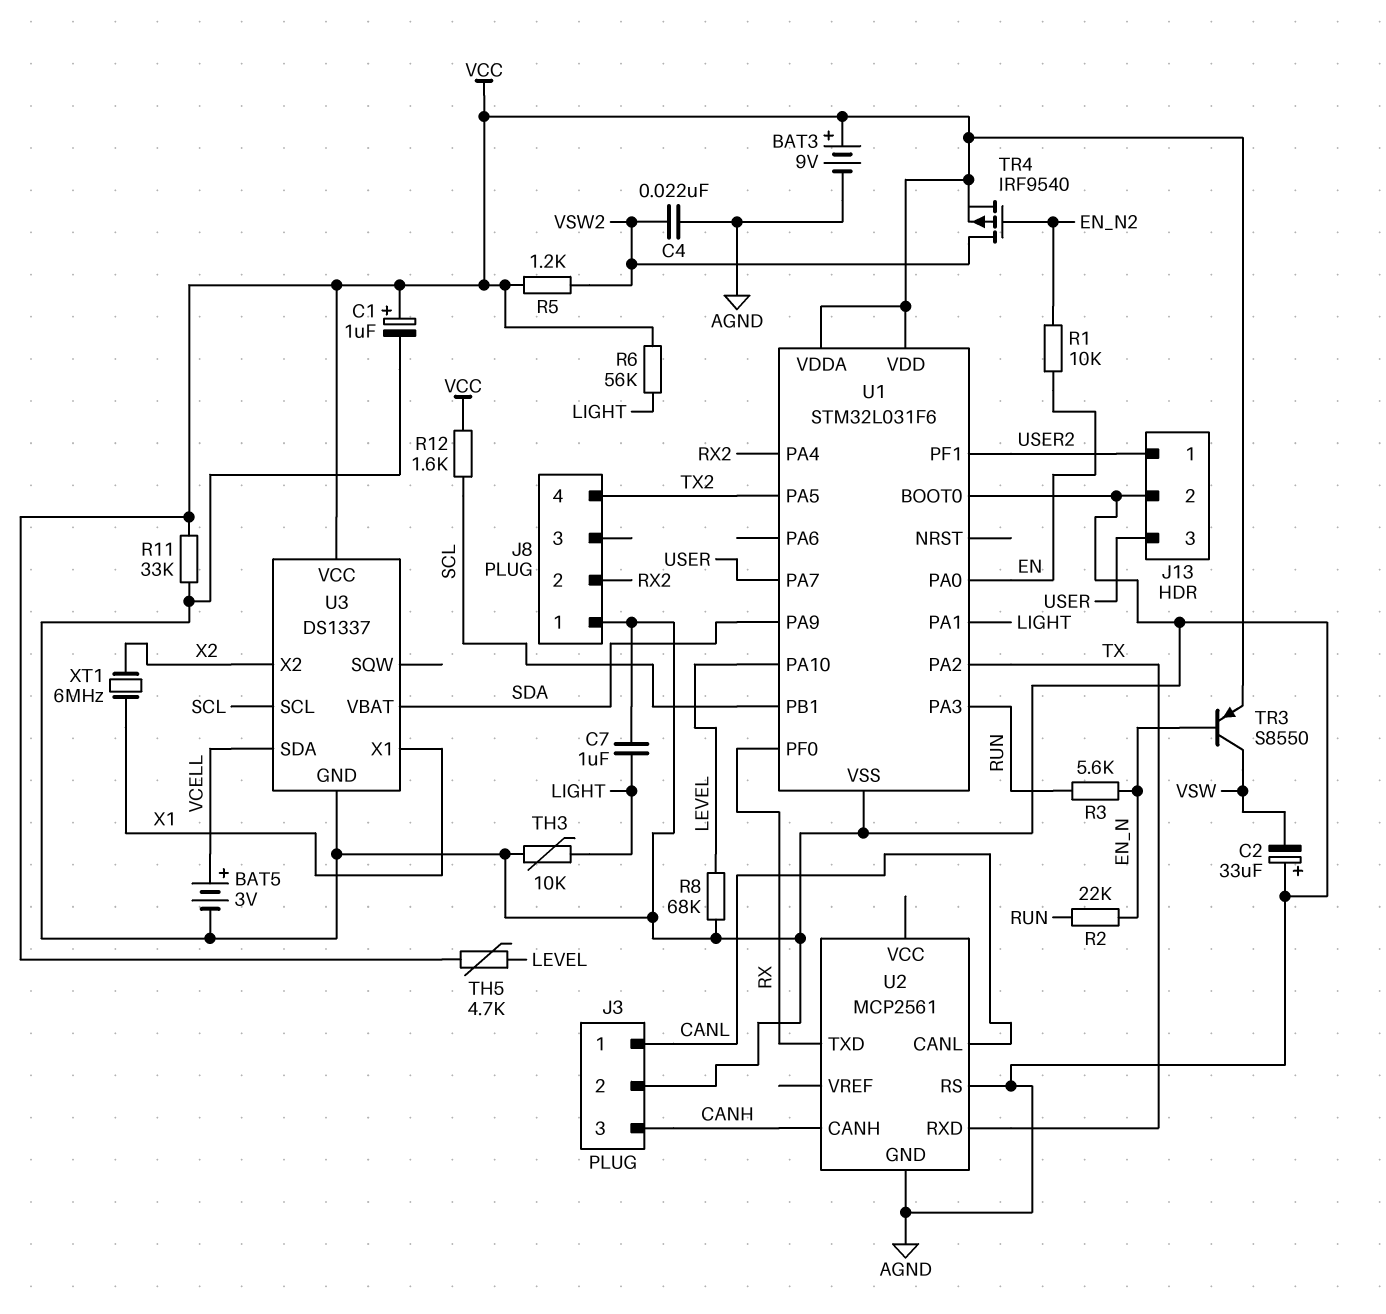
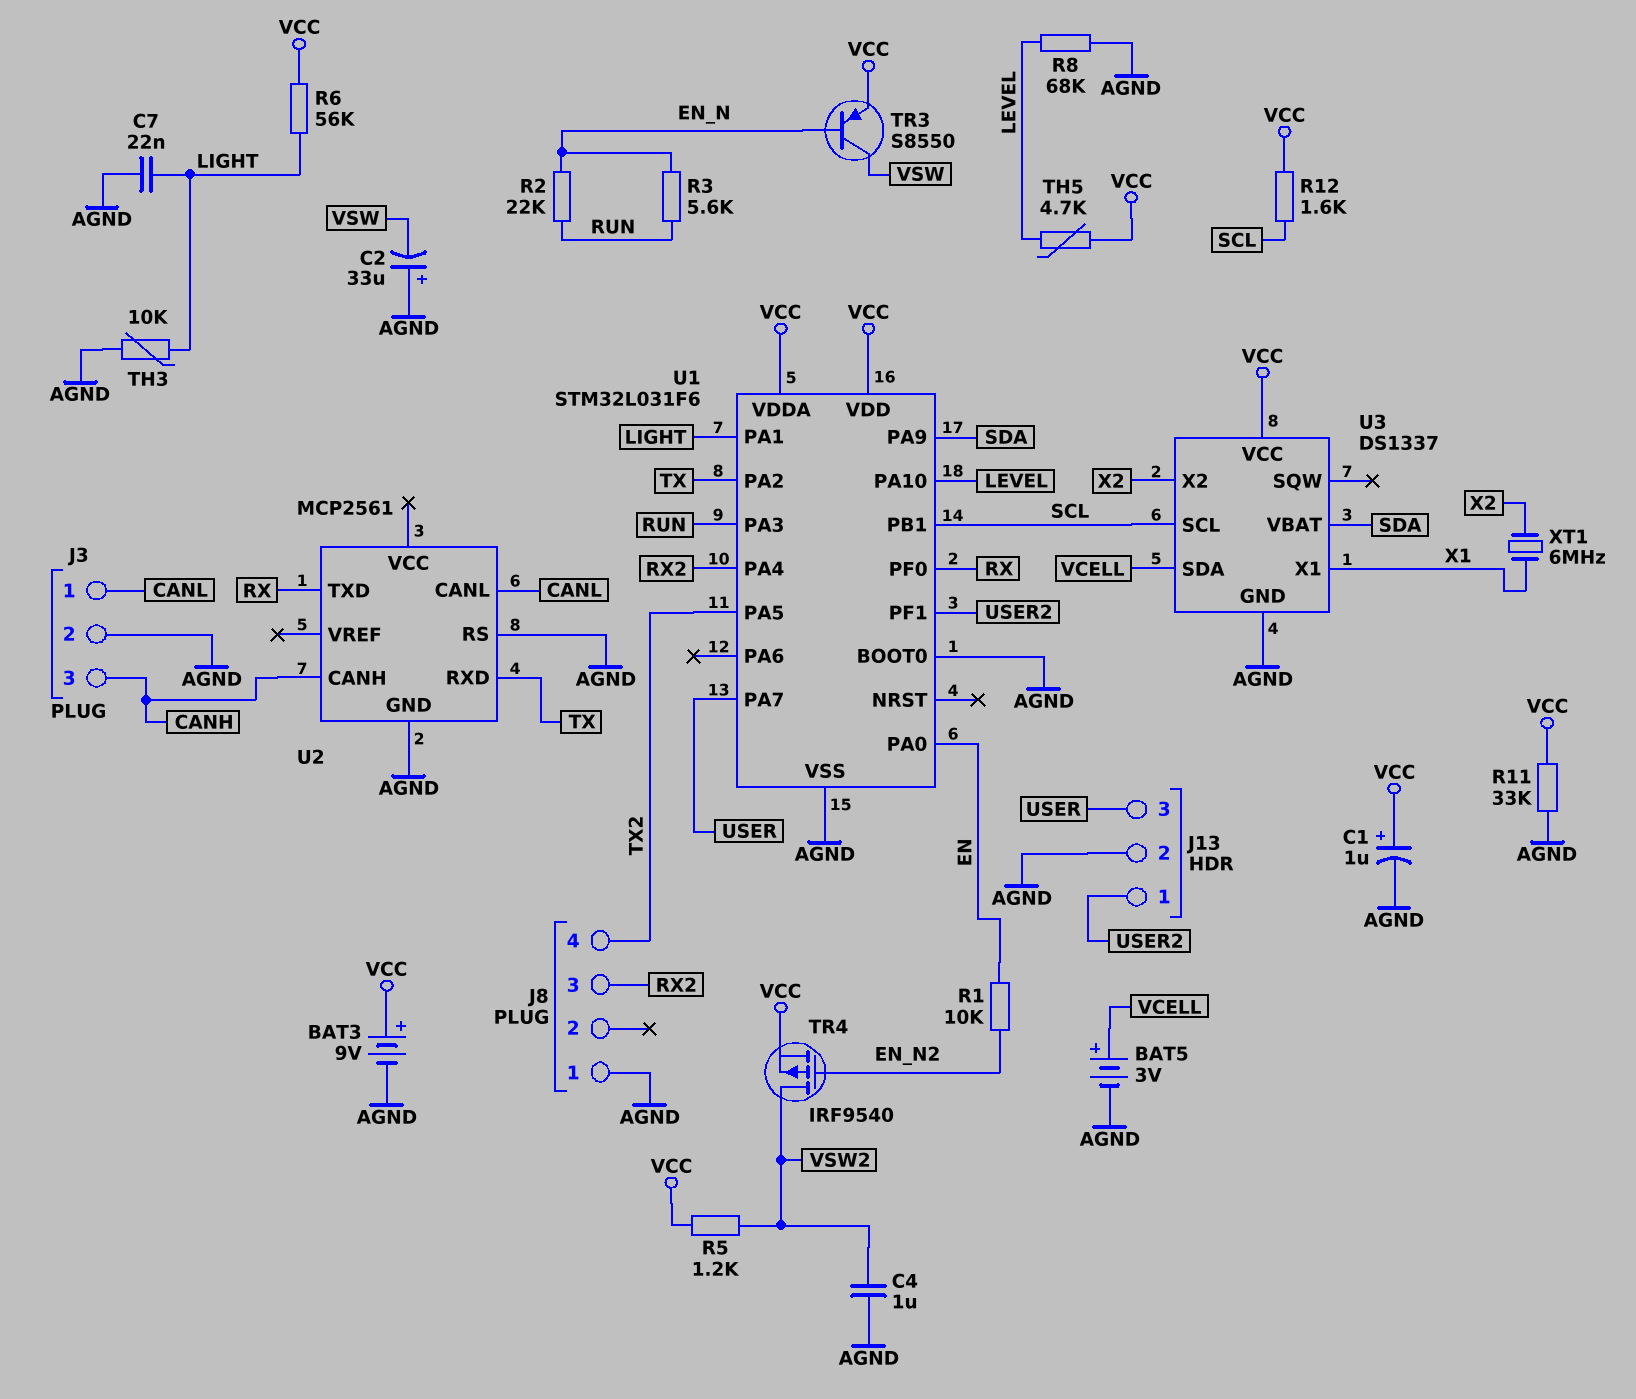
C4: 22nF (AGND, VSW2) -> 1uF (AGND, VSW2)
C7: 1uF (AGND, LIGHT) -> 22nF (AGND, LIGHT)
J8 pin 2: RX2 -> none
J8 pin 3: none -> RX2

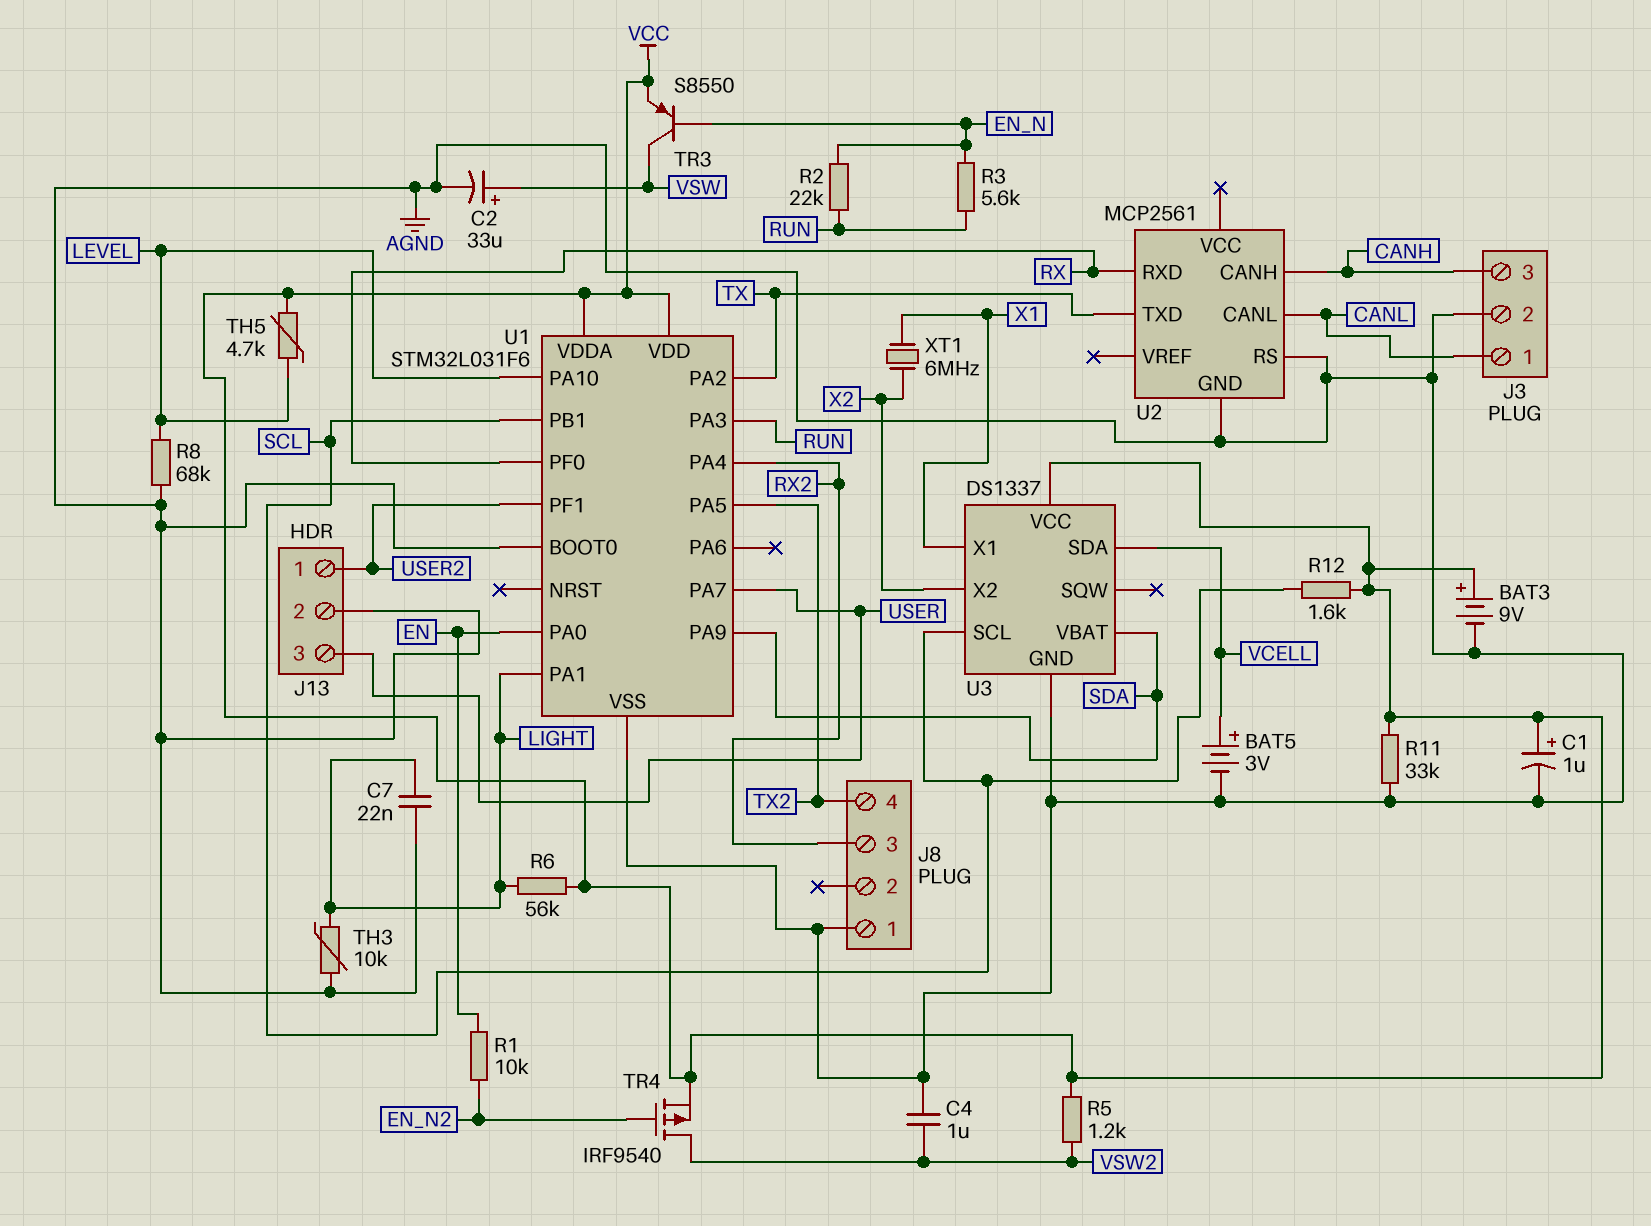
C2: 33uF (plus AGND, minus VSW) -> 33uF (plus VSW, minus AGND)
U2 pin RXD: TX -> RX
U2 pin TXD: RX -> TX

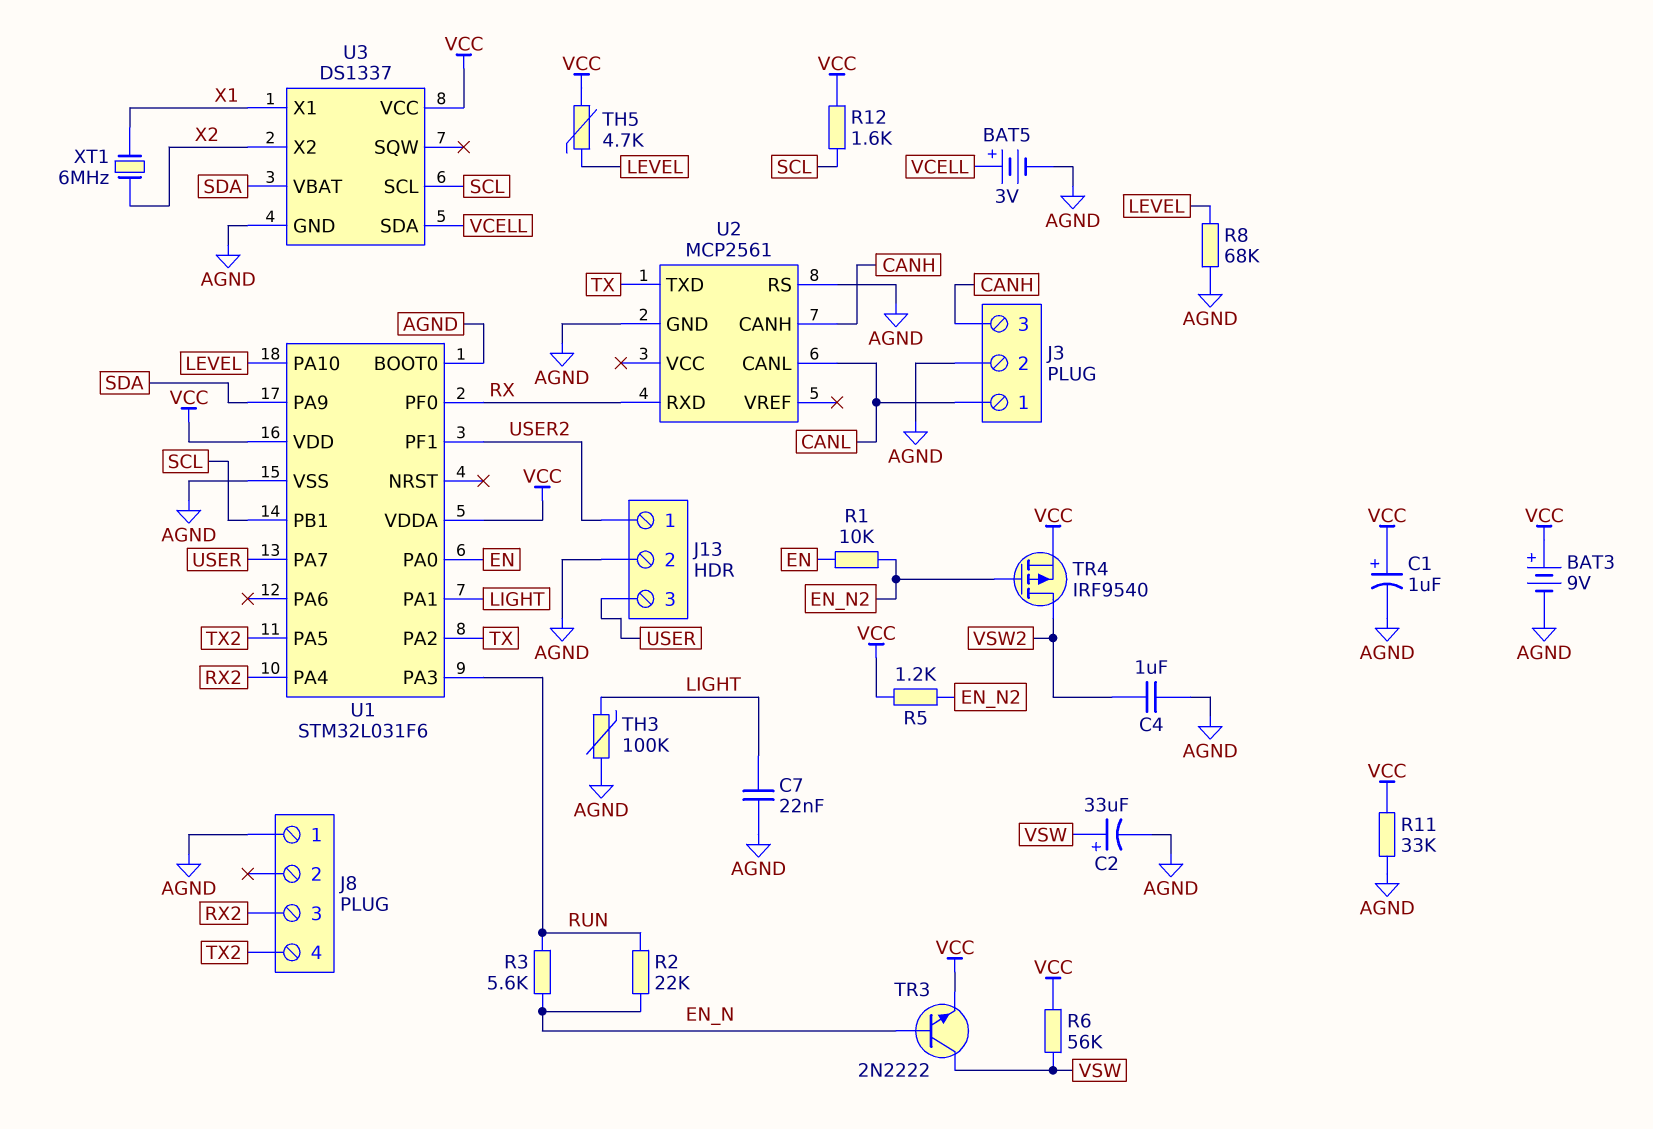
R5: 1.2k (VCC, VSW2) -> 1.2k (EN_N2, VCC)
R6: 56k (LIGHT, VCC) -> 56k (VCC, VSW)
TH3: 10k (AGND, LIGHT) -> 100k (AGND, LIGHT)
TR3: PNP S8550 (B EN_N, C VSW, E VCC) -> NPN 2N2222 (B EN_N, C VSW, E VCC)

